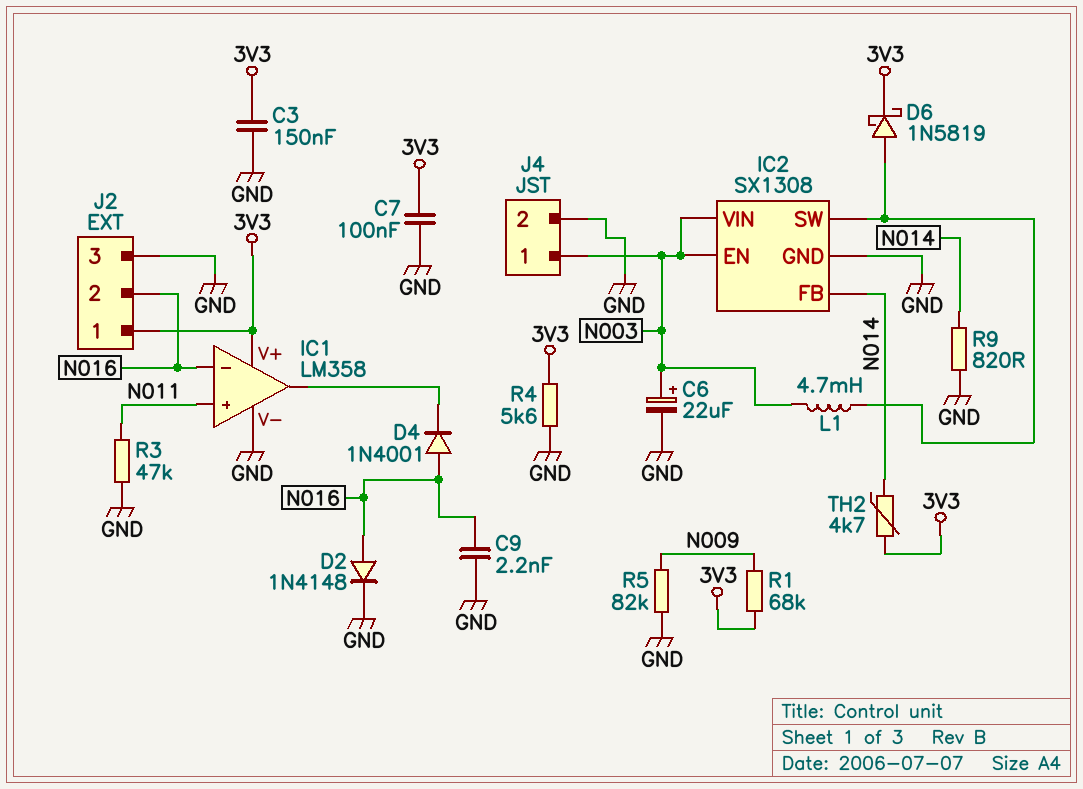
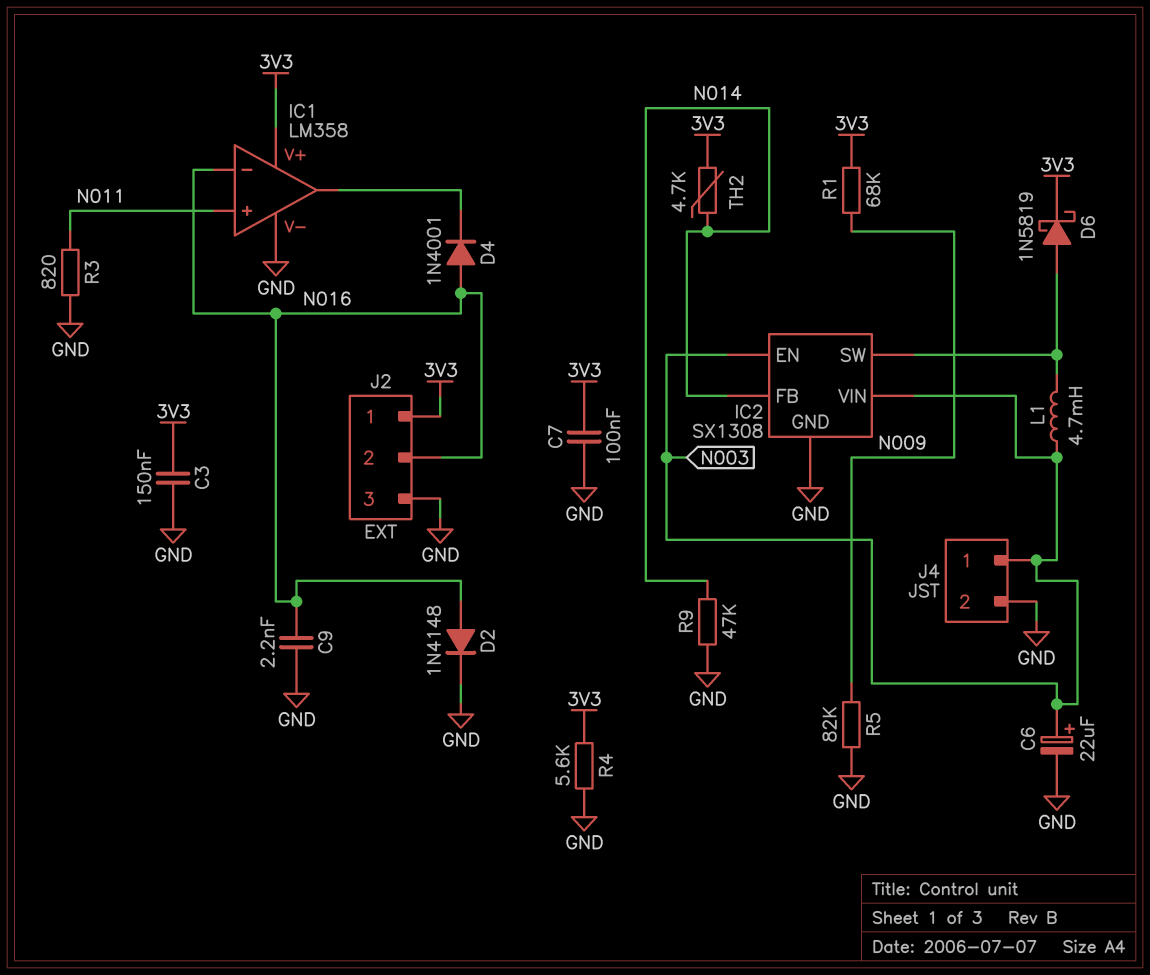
R3: 47k (GND, N011) -> 820 (GND, N011)
R9: 820 (GND, N014) -> 47k (GND, N014)

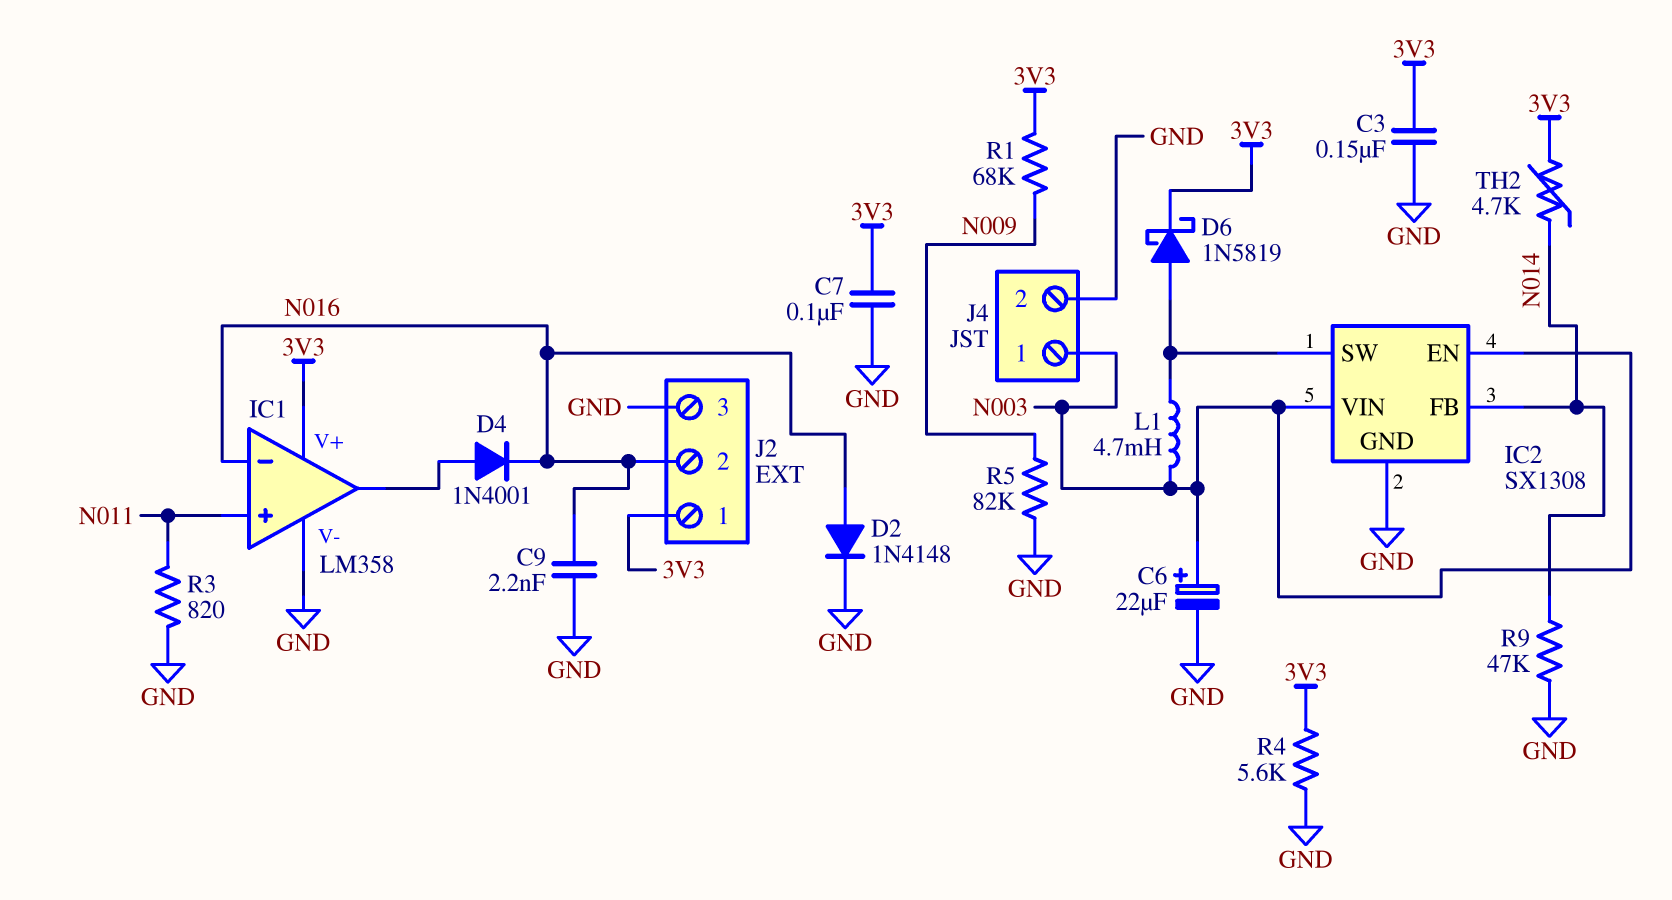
D4: diode 1N4001 (A N016, K IC1/out) -> diode 1N4001 (A IC1/out, K N016)

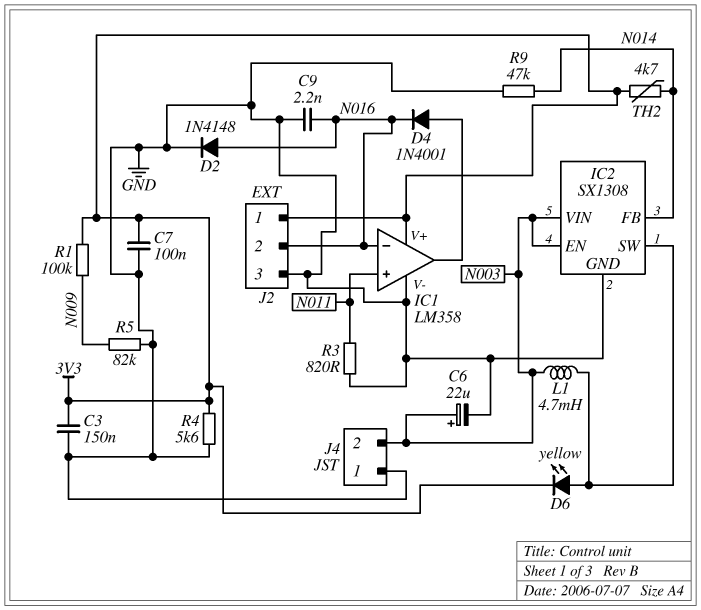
D6: schottky 1N5819 (A IC2/SW, K 3V3) -> LED yellow (A IC2/SW, K 3V3)
J4 pin 1: N003 -> GND
J4 pin 2: GND -> N003
R1: 68k (3V3, N009) -> 100k (3V3, N009)

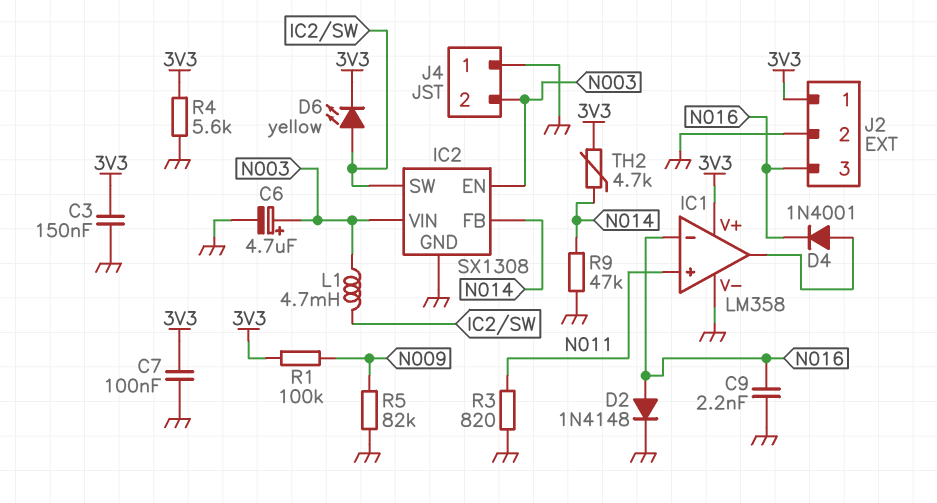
C6: 22uF (plus N003, minus GND) -> 4.7uF (plus N003, minus GND)
J2 pin 2: N016 -> GND
J2 pin 3: GND -> N016

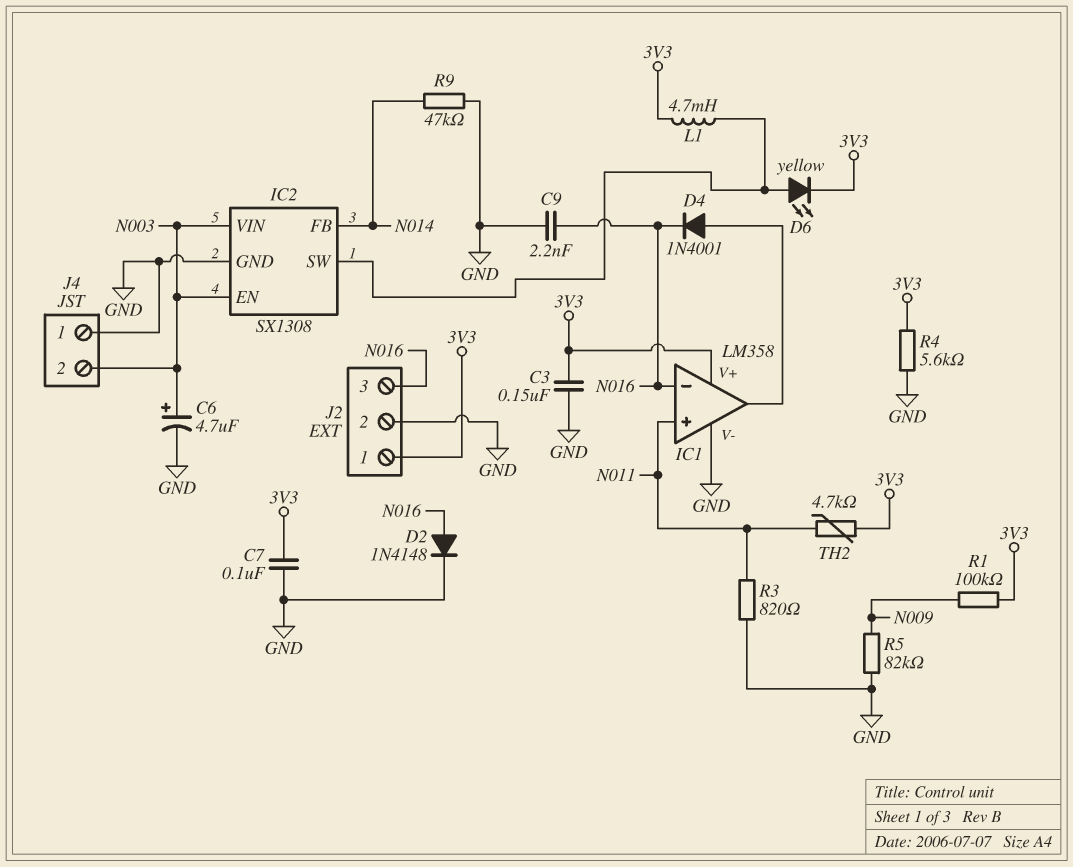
L1: 4.7mH (IC2/SW, N003) -> 4.7mH (3V3, IC2/SW)
TH2: 4.7k (3V3, N014) -> 4.7k (3V3, N011)

